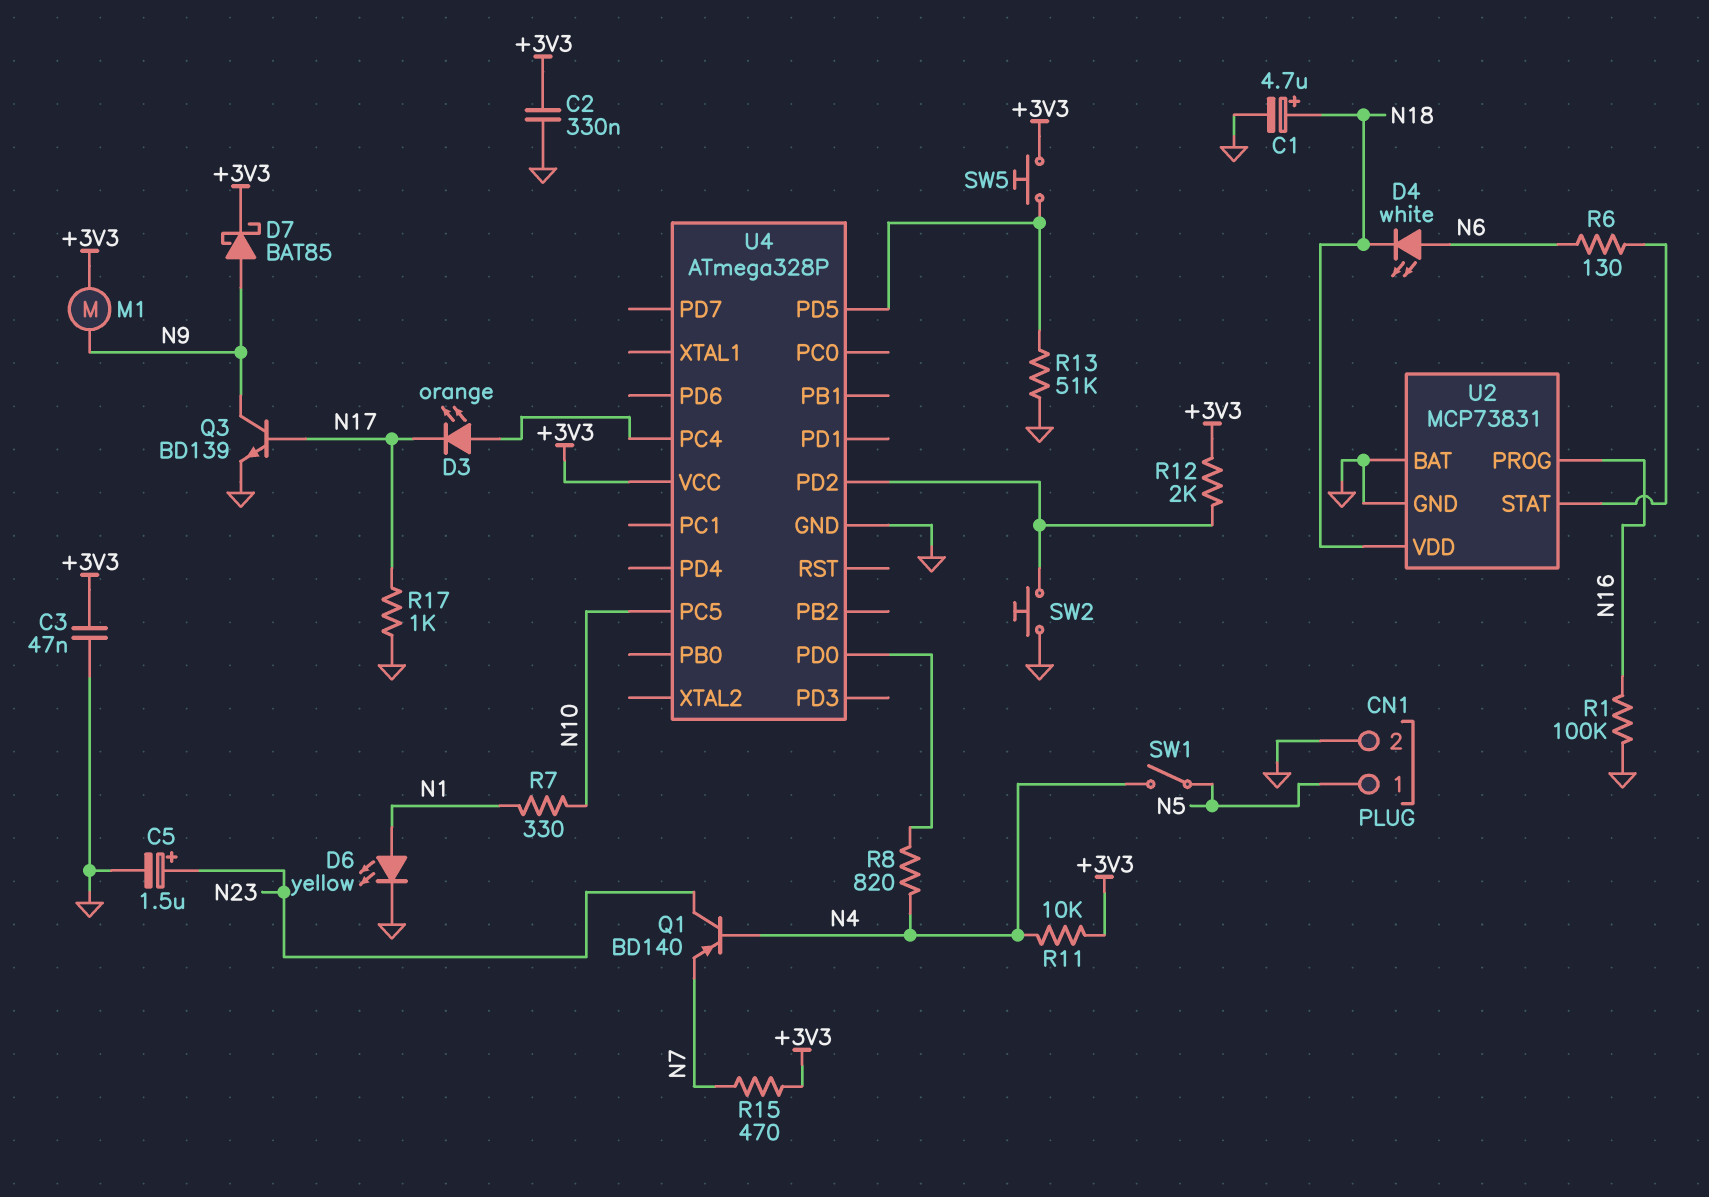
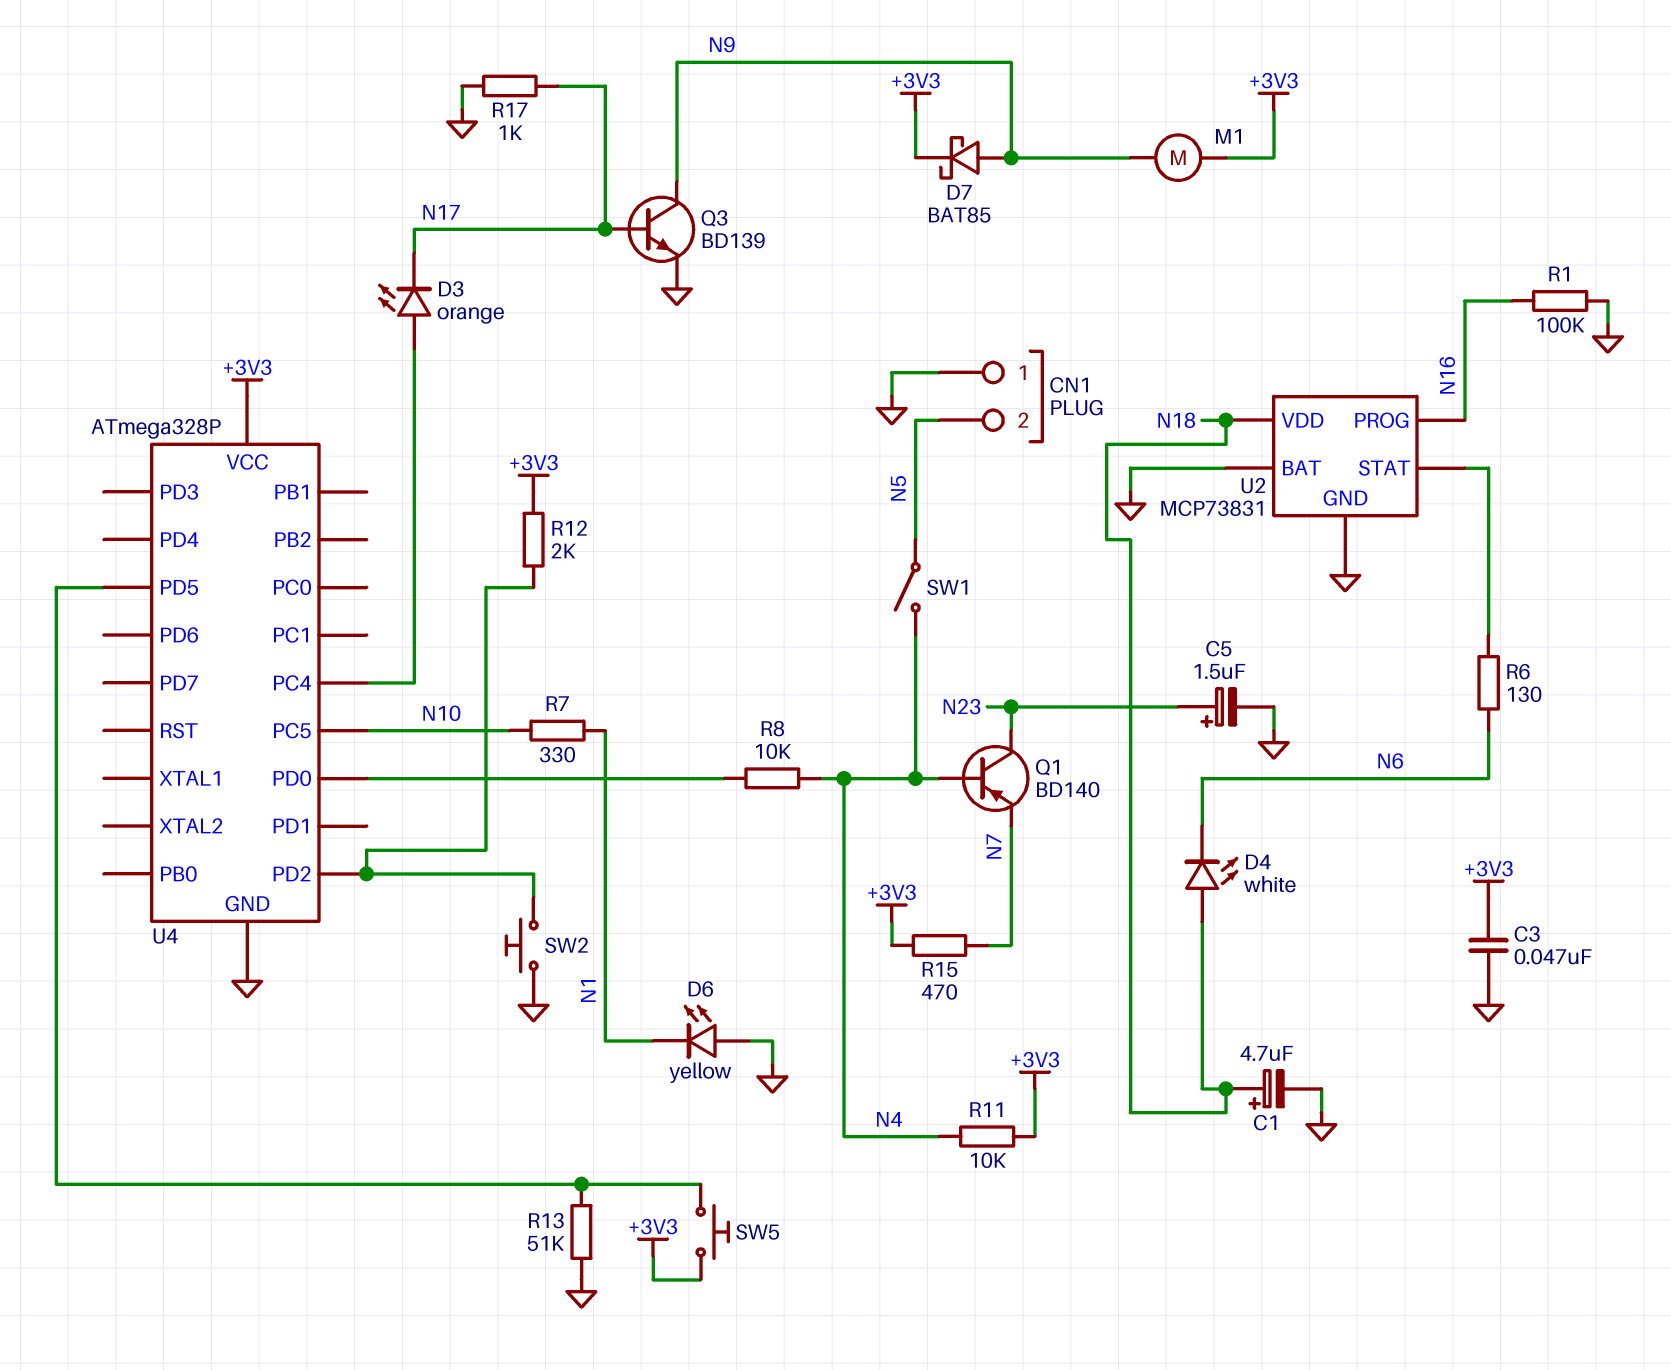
C2: 330nF (+3V3, GND) -> none
CN1 pin 1: N5 -> GND
CN1 pin 2: GND -> N5
D4: LED white (A N6, K N18) -> LED white (A N18, K N6)
D6: LED yellow (A N1, K GND) -> LED yellow (A GND, K N1)
R8: 820 (N4, U4/PD0) -> 10k (N4, U4/PD0)

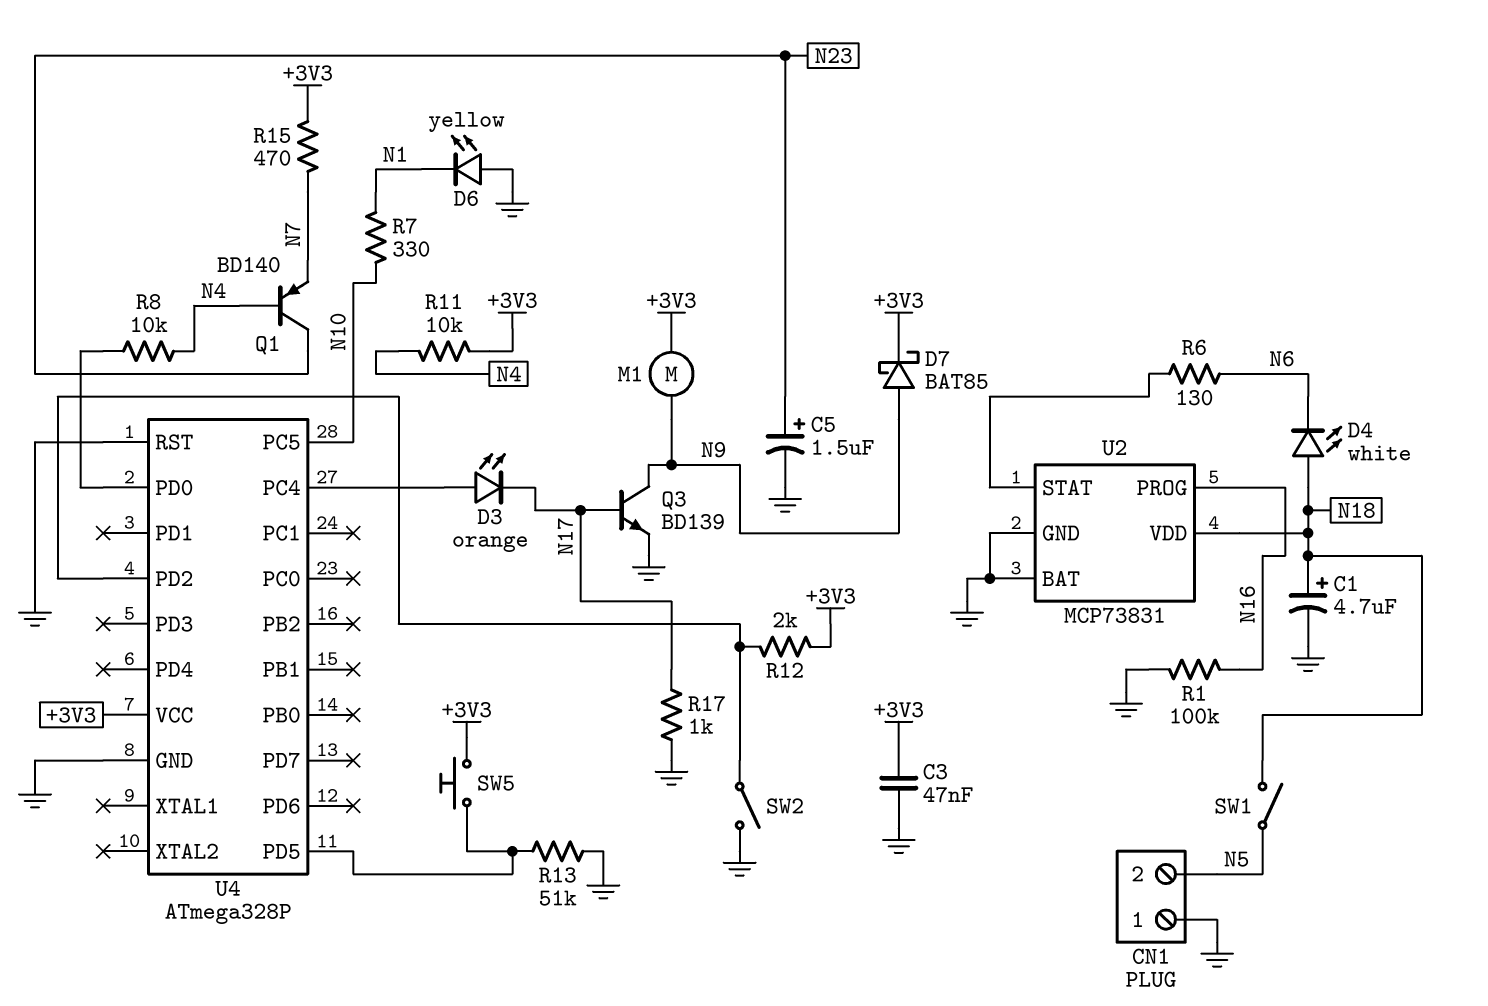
SW1: switch (N4, N5) -> switch (N5, N18)
SW2: button (GND, U4/PD2) -> switch (GND, U4/PD2)
U4 pin RST: none -> GND

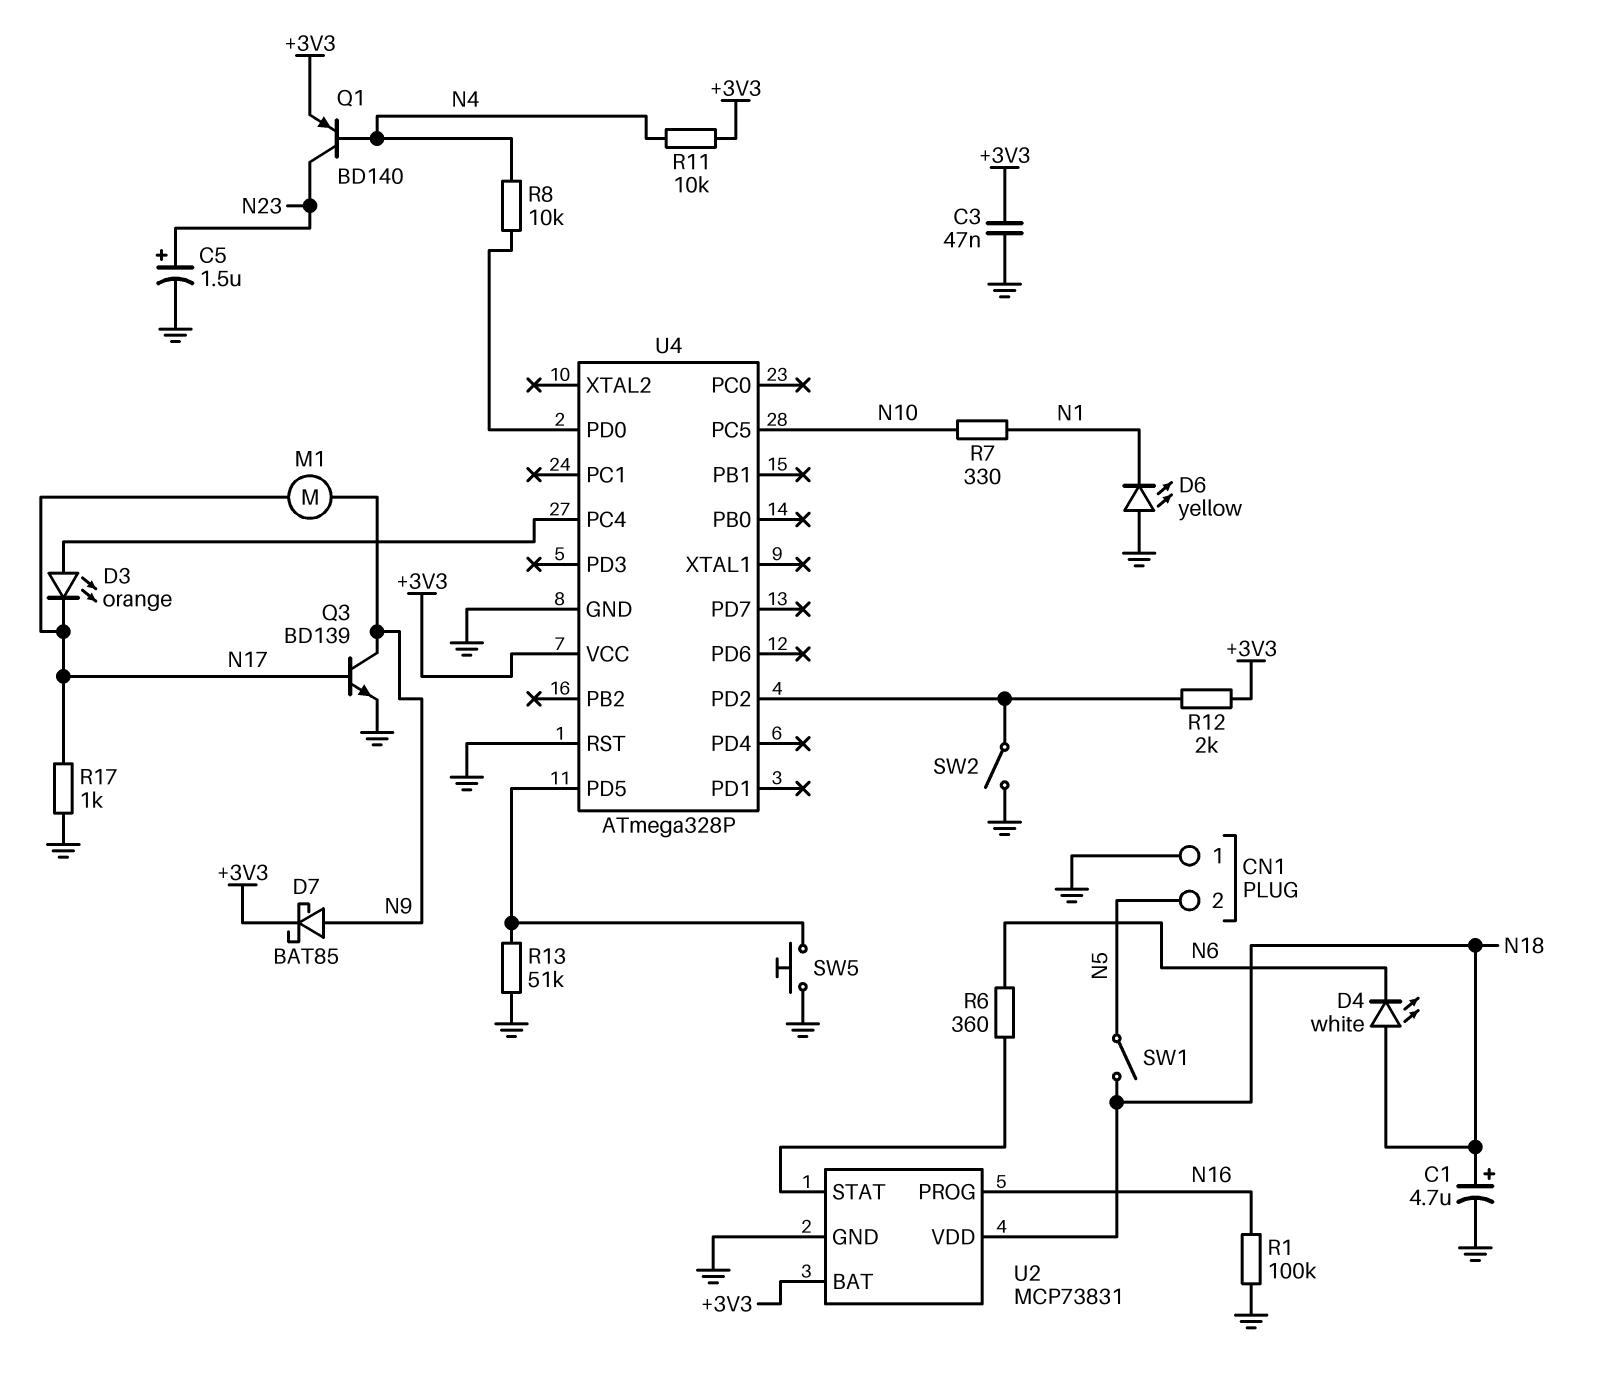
M1: motor (+3V3, N9) -> motor (N9, N17)
Q1: PNP BD140 (B N4, C N23, E N7) -> PNP BD140 (B N4, C N23, E +3V3)
R6: 130 (N6, U2/STAT) -> 360 (N6, U2/STAT)
R15: 470 (+3V3, N7) -> none
SW5: button (+3V3, U4/PD5) -> button (GND, U4/PD5)
U2 pin BAT: GND -> +3V3

